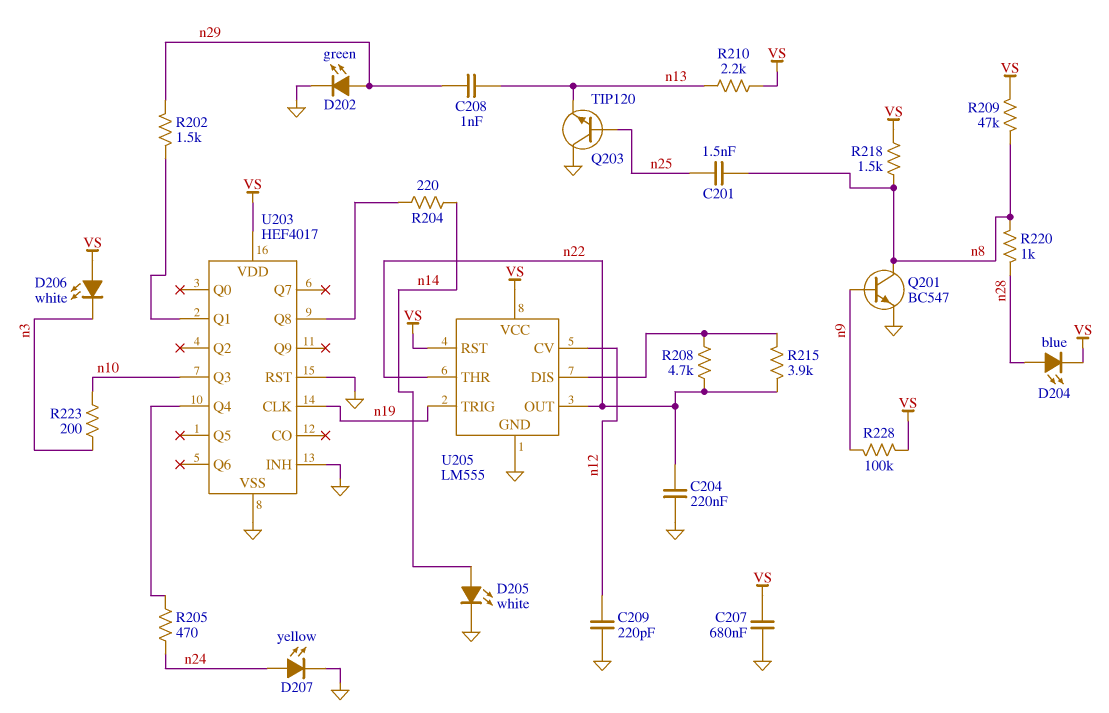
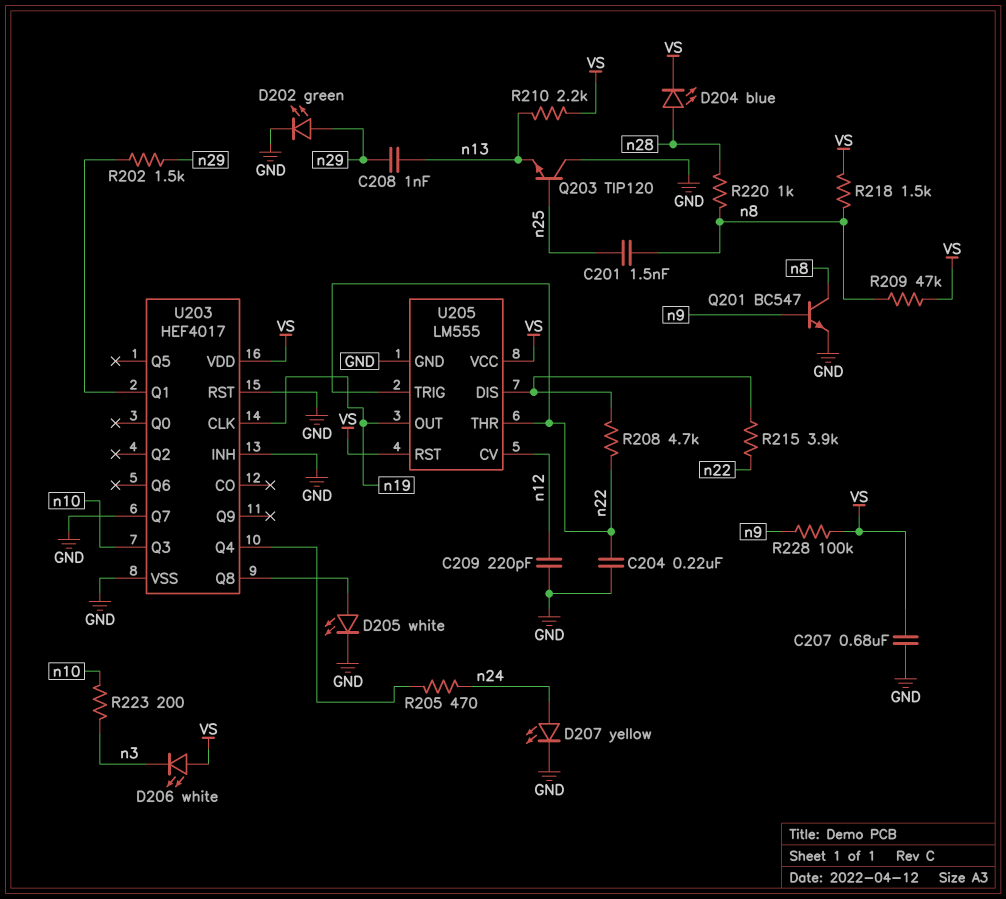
D205: LED white (A n14, K GND) -> LED white (A U203/Q8, K GND)
R204: 220 (U203/Q8, n14) -> none
U203 pin Q7: none -> GND
U205 pin OUT: n22 -> n19
U205 pin TRIG: n19 -> n22

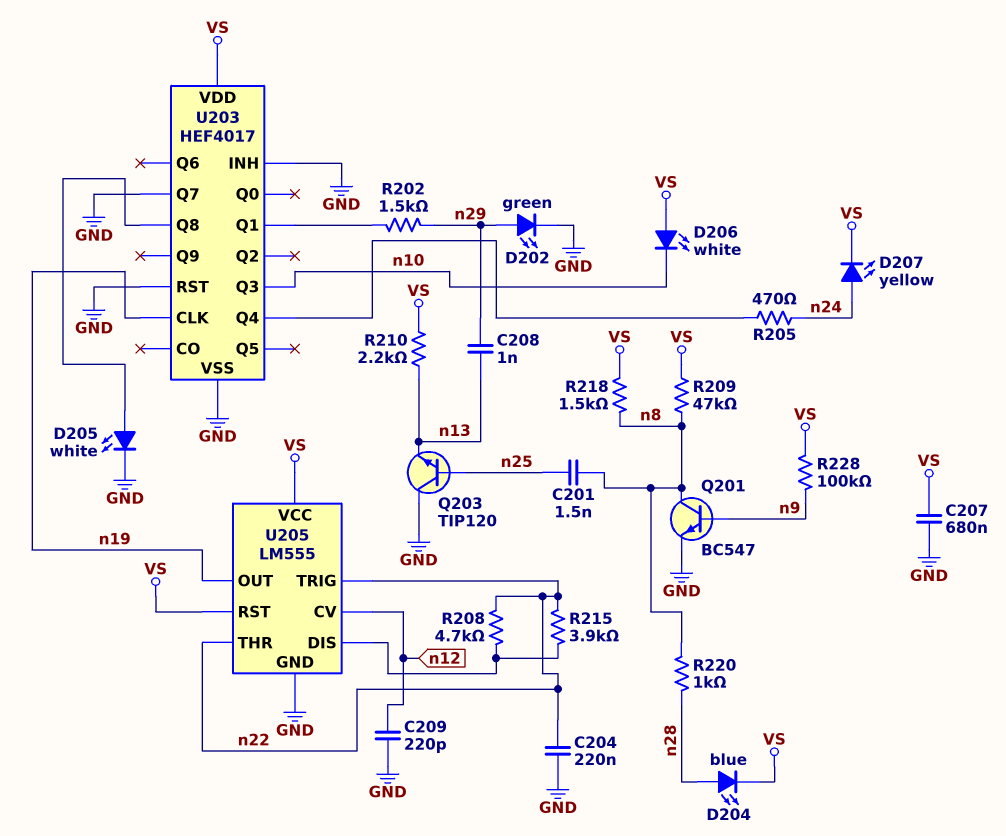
D206: LED white (A VS, K n3) -> LED white (A VS, K n10)
D207: LED yellow (A n24, K GND) -> LED yellow (A n24, K VS)
R223: 200 (n3, n10) -> none

